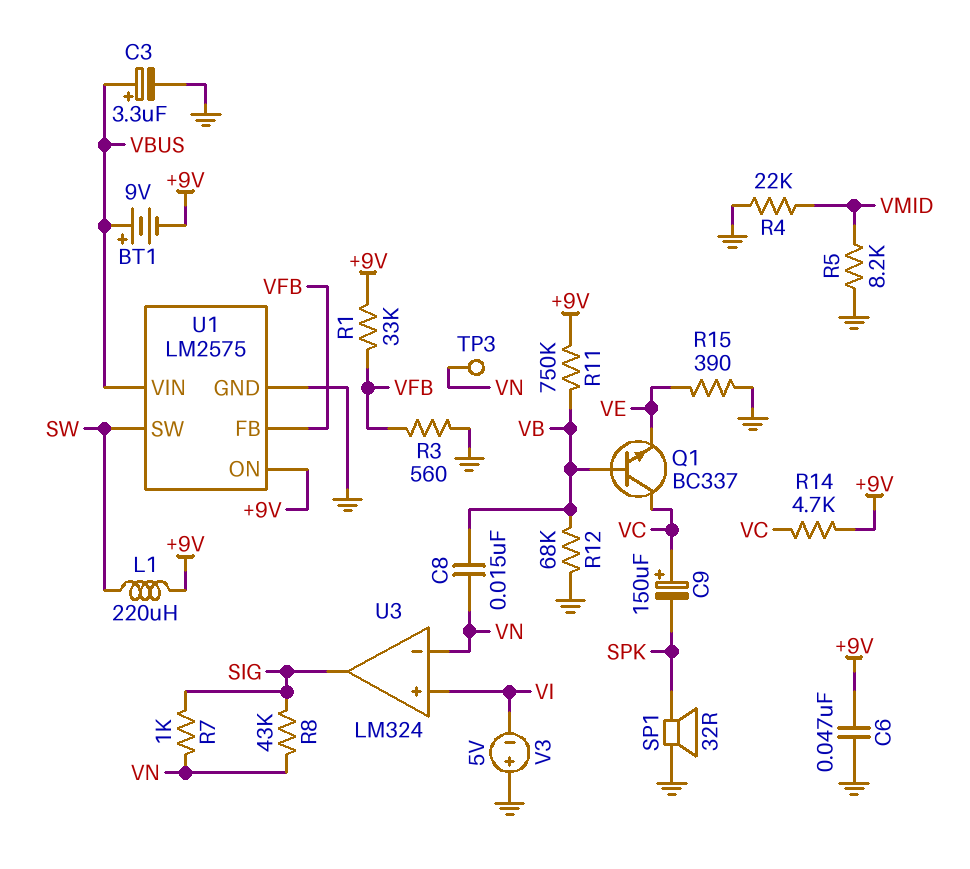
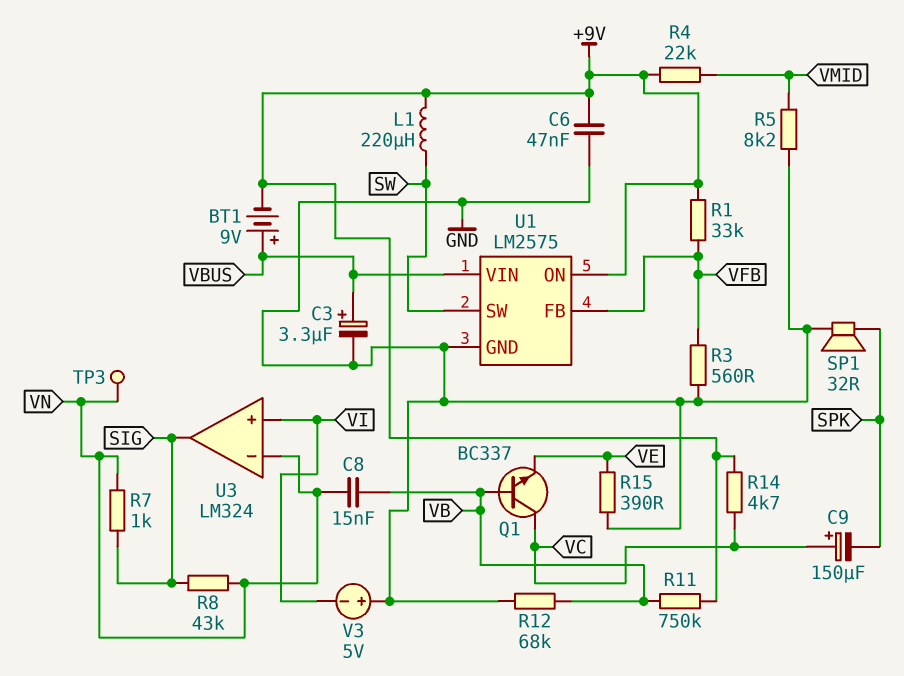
R4: 22k (GND, VMID) -> 22k (+9V, VMID)

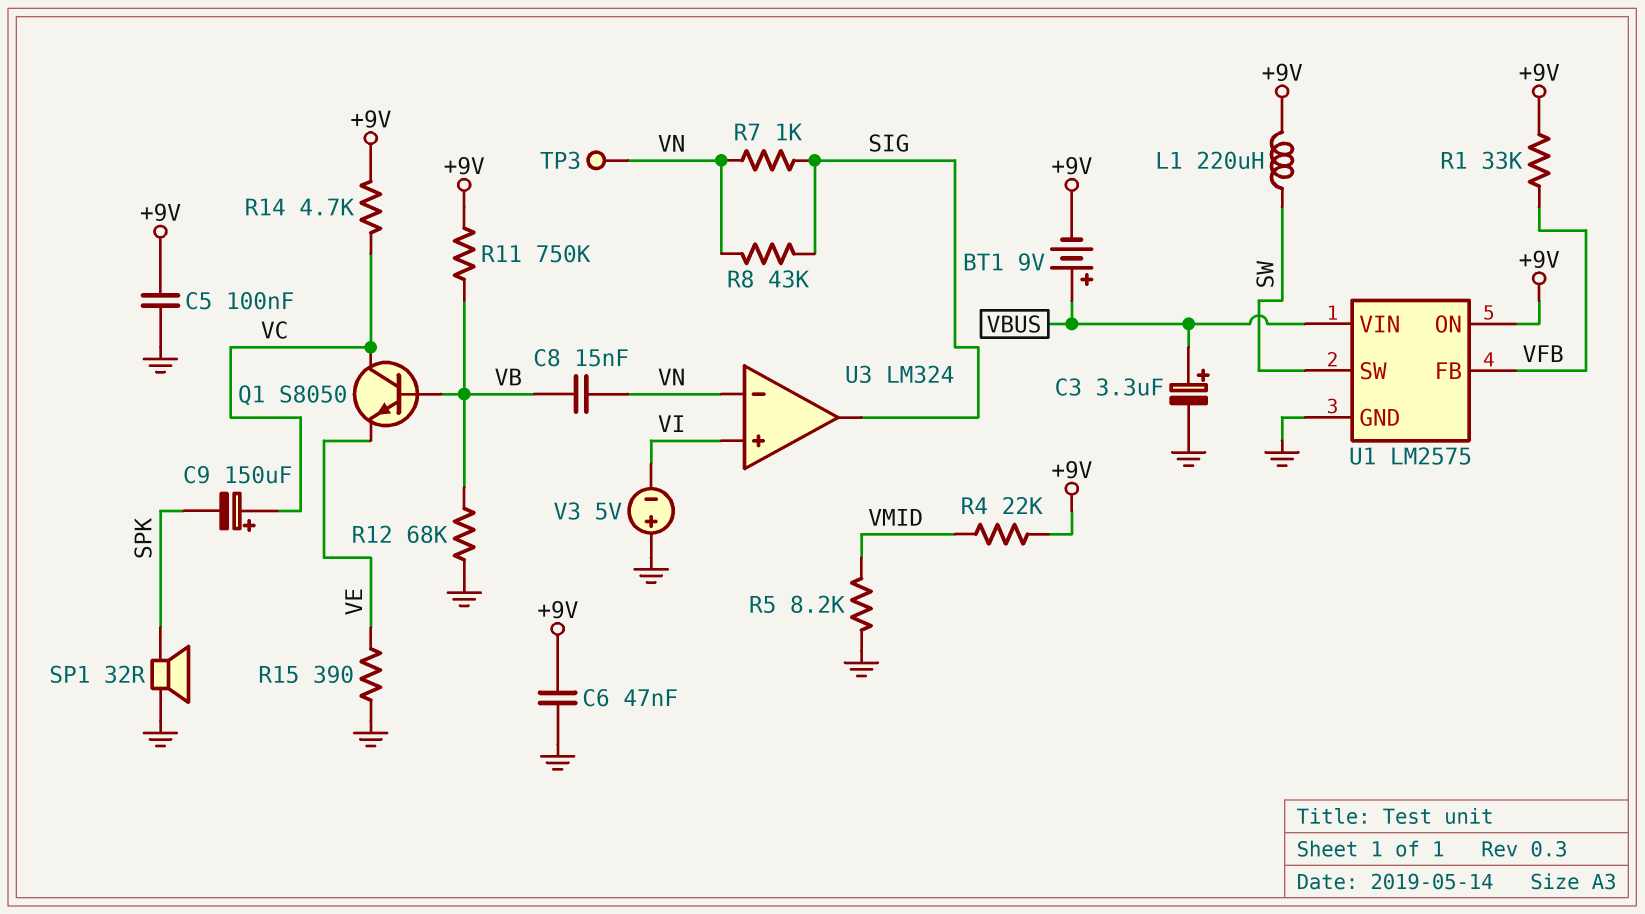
C5: none -> 100nF (+9V, GND)
Q1: NPN BC337 (B VB, C VC, E VE) -> NPN S8050 (B VB, C VC, E VE)
R3: 560 (GND, VFB) -> none

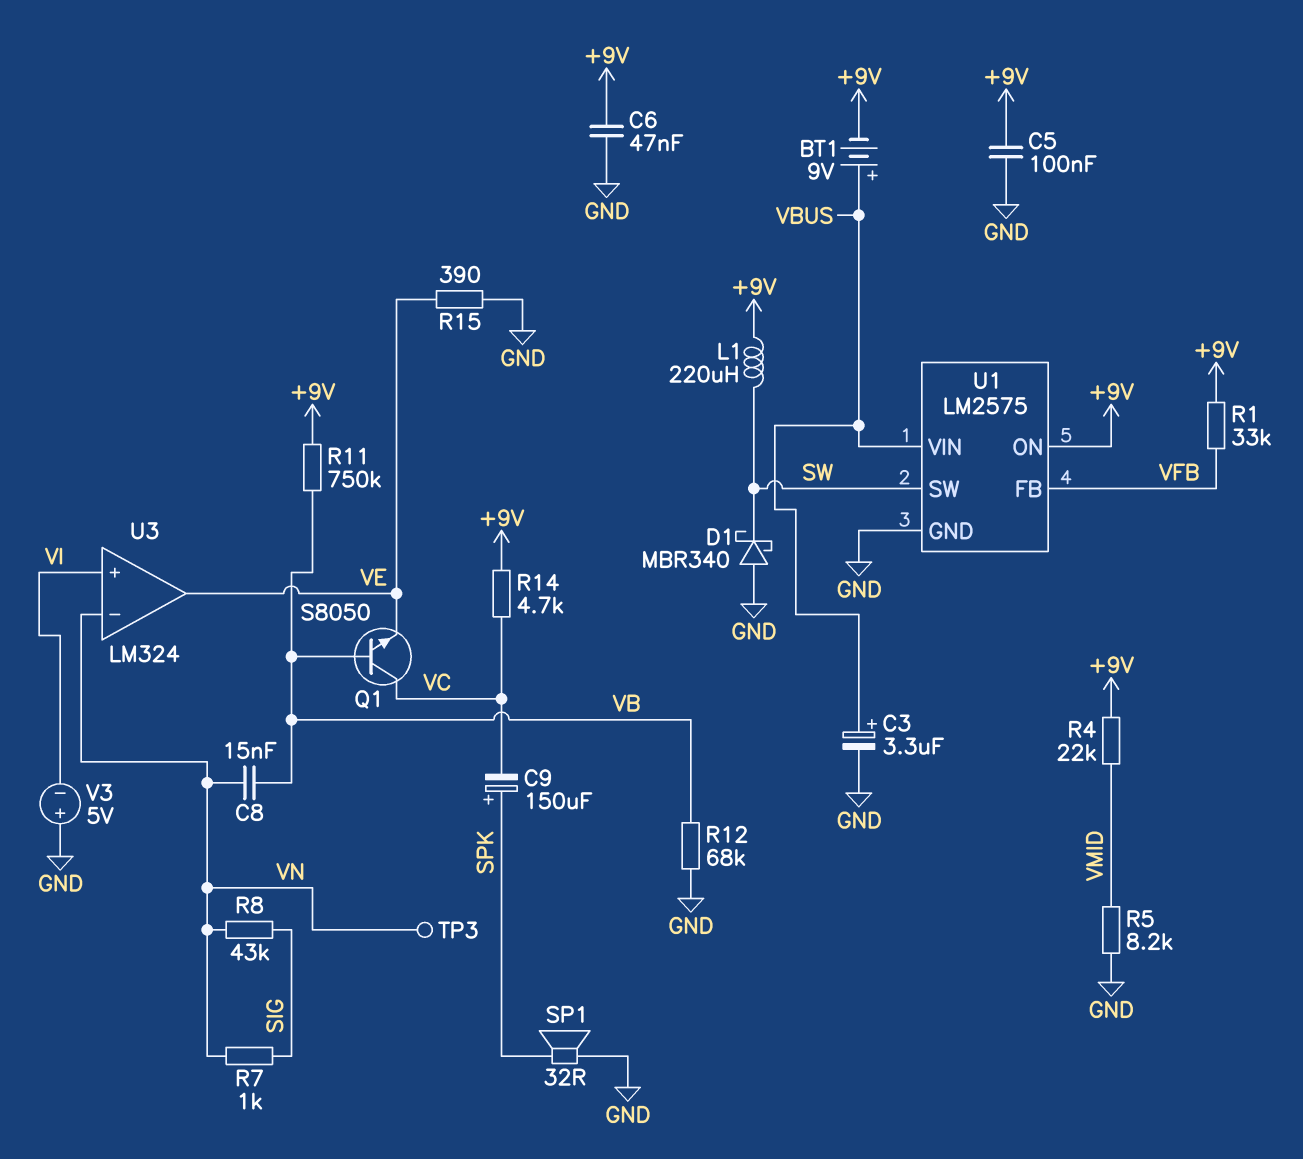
C9: 150uF (plus VC, minus SPK) -> 150uF (plus SPK, minus VC)
D1: none -> schottky MBR340 (A GND, K SW)
U3 pin out: SIG -> VE

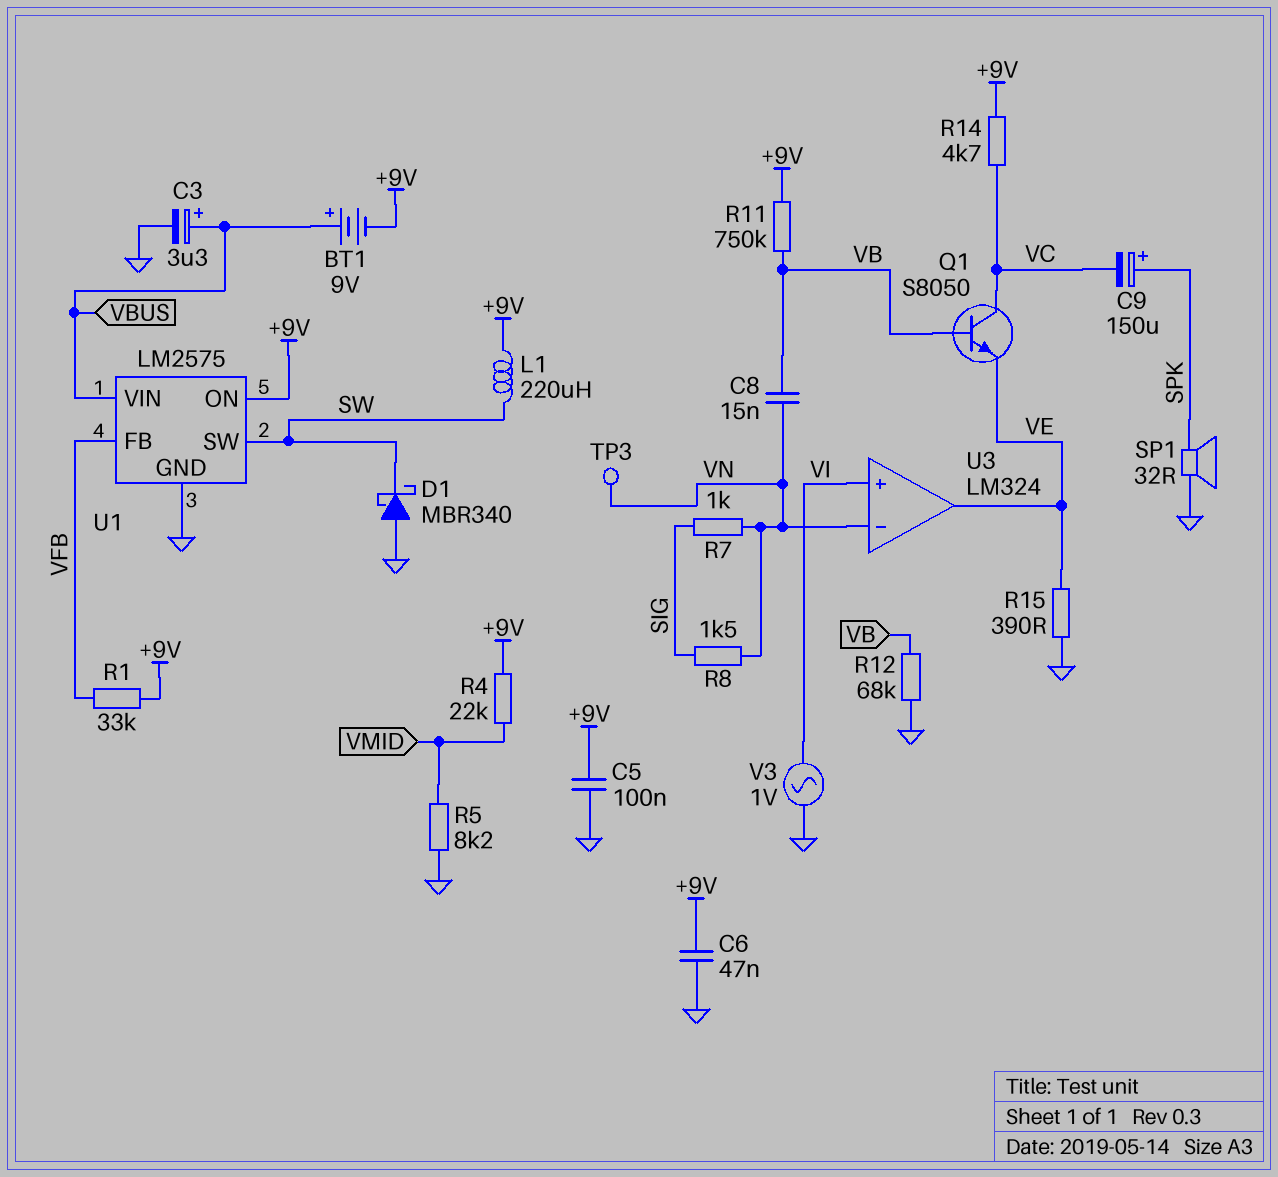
R8: 43k (SIG, VN) -> 1.5k (SIG, VN)
V3: 5V (plus GND, minus VI) -> AC 1V (GND, VI)

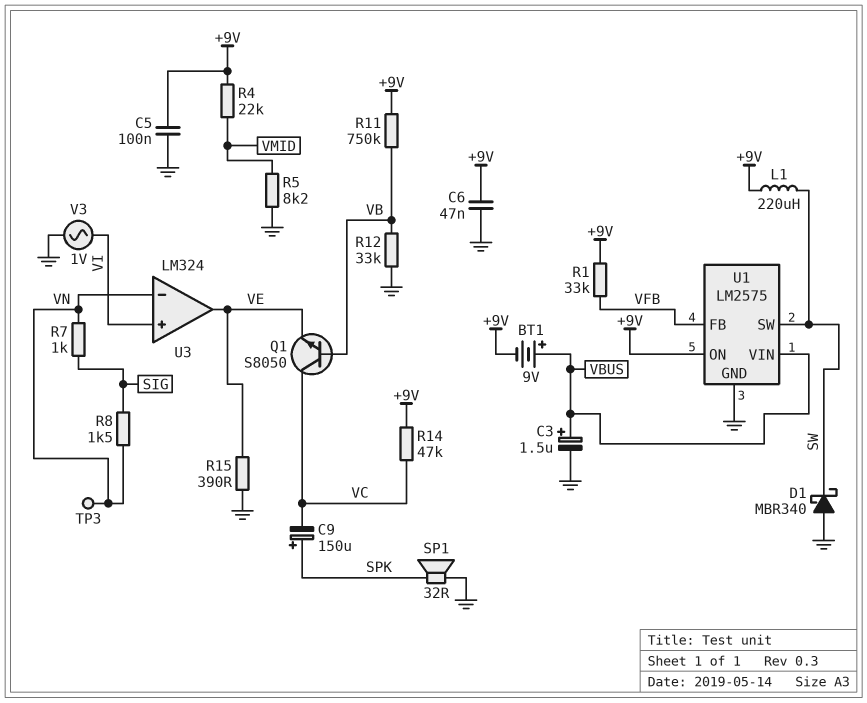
C3: 3.3uF (plus VBUS, minus GND) -> 1.5uF (plus VBUS, minus GND)
C8: 15nF (VB, VN) -> none
R12: 68k (GND, VB) -> 33k (GND, VB)
R14: 4.7k (+9V, VC) -> 47k (+9V, VC)

